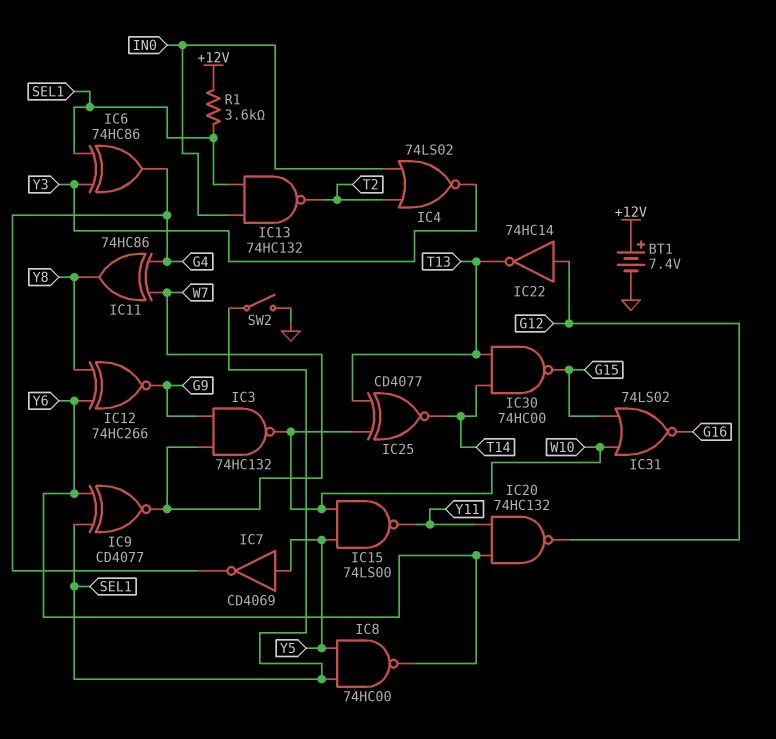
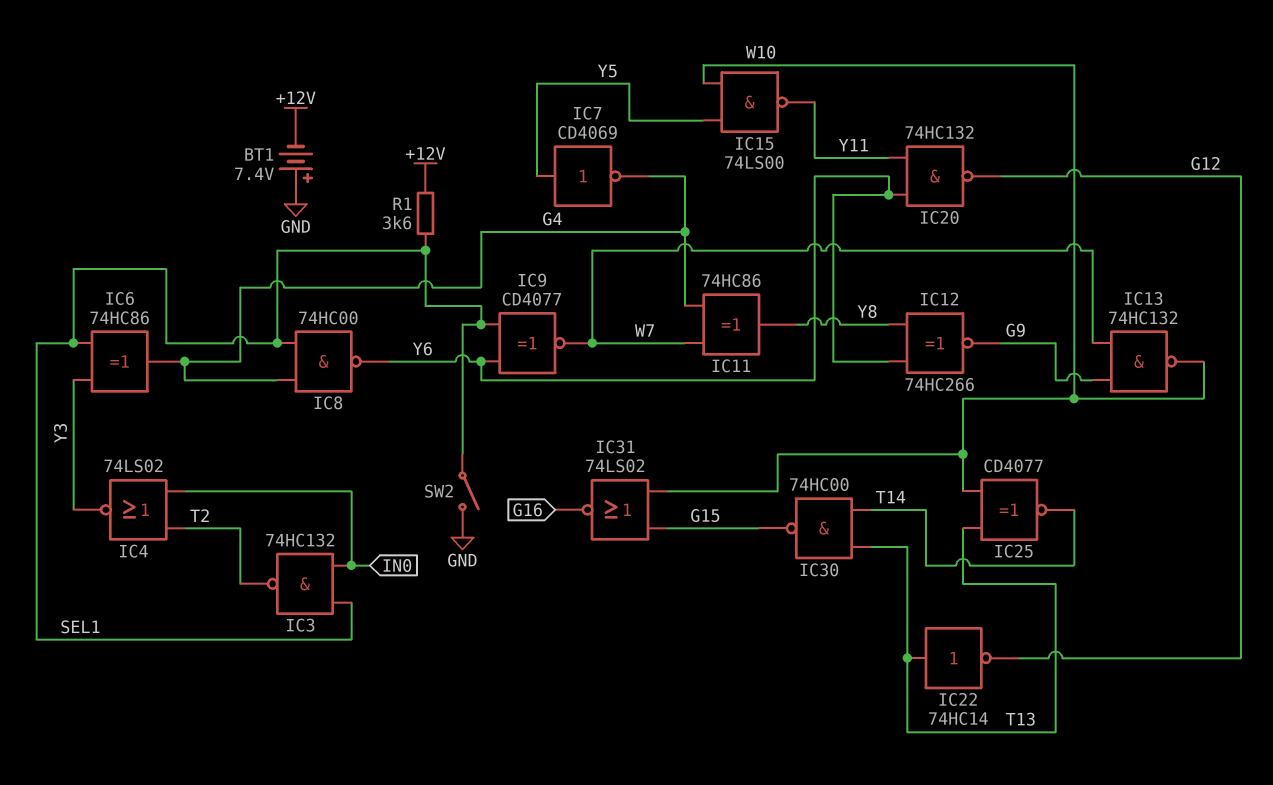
BT1: 7.4V (plus +12V, minus GND) -> 7.4V (plus GND, minus +12V)
IC3: NAND 74HC132 (in G9, in W7, out W10) -> NAND 74HC132 (in IN0, in SEL1, out T2)
IC8: NAND 74HC00 (in SEL1, in Y5, out Y6) -> NAND 74HC00 (in G4, in SEL1, out Y6)
IC13: NAND 74HC132 (in IN0, in SEL1, out T2) -> NAND 74HC132 (in G9, in W7, out W10)
IC22: NOT 74HC14 (in G12, out T13) -> NOT 74HC14 (in T13, out G12)

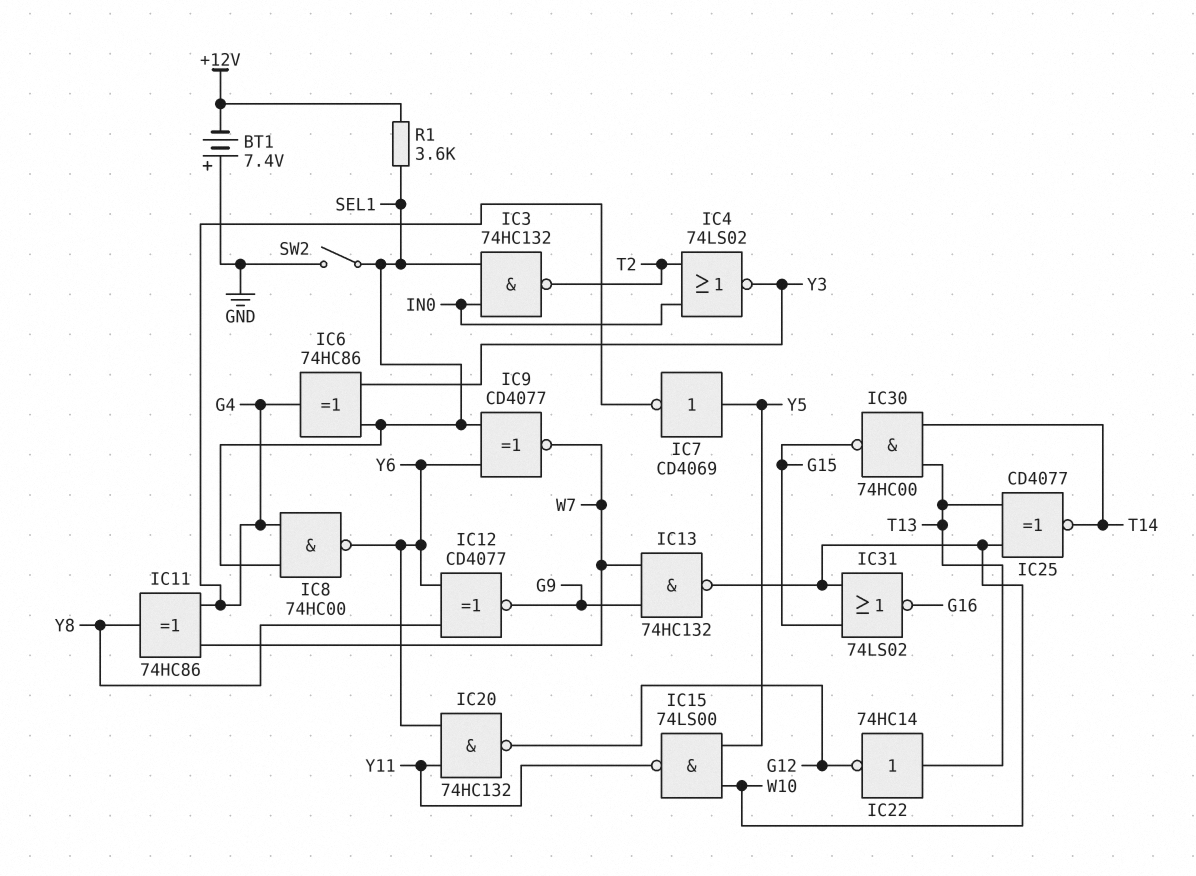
IC12: XNOR 74HC266 (in Y6, in Y8, out G9) -> XNOR CD4077 (in Y6, in Y8, out G9)

